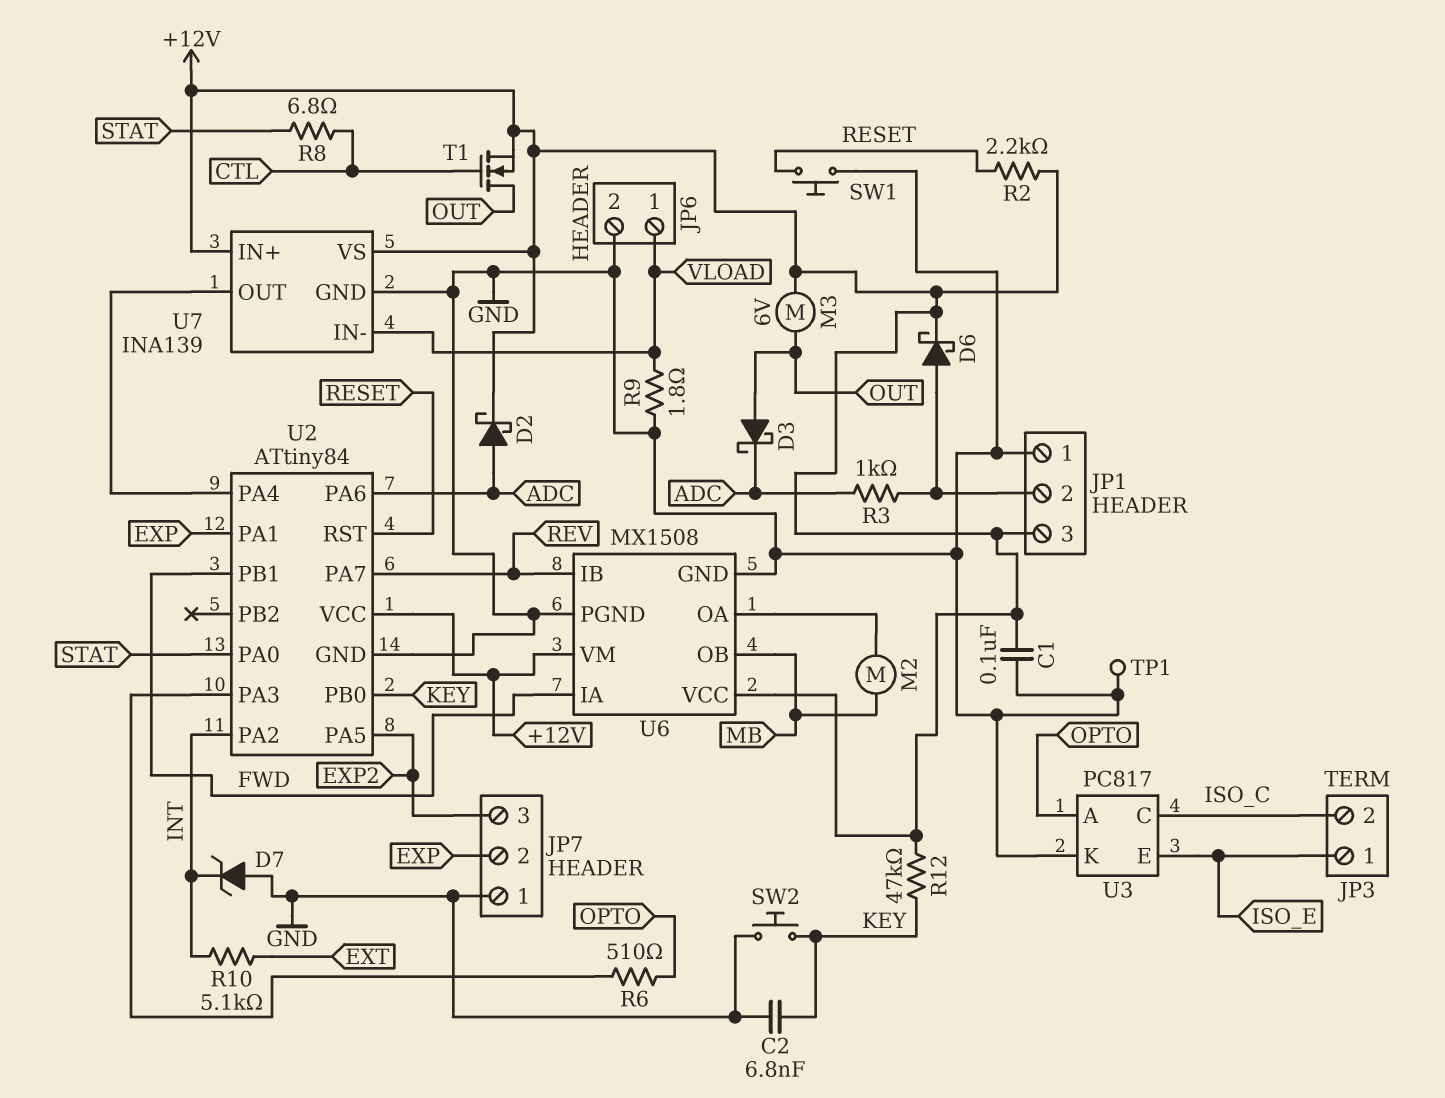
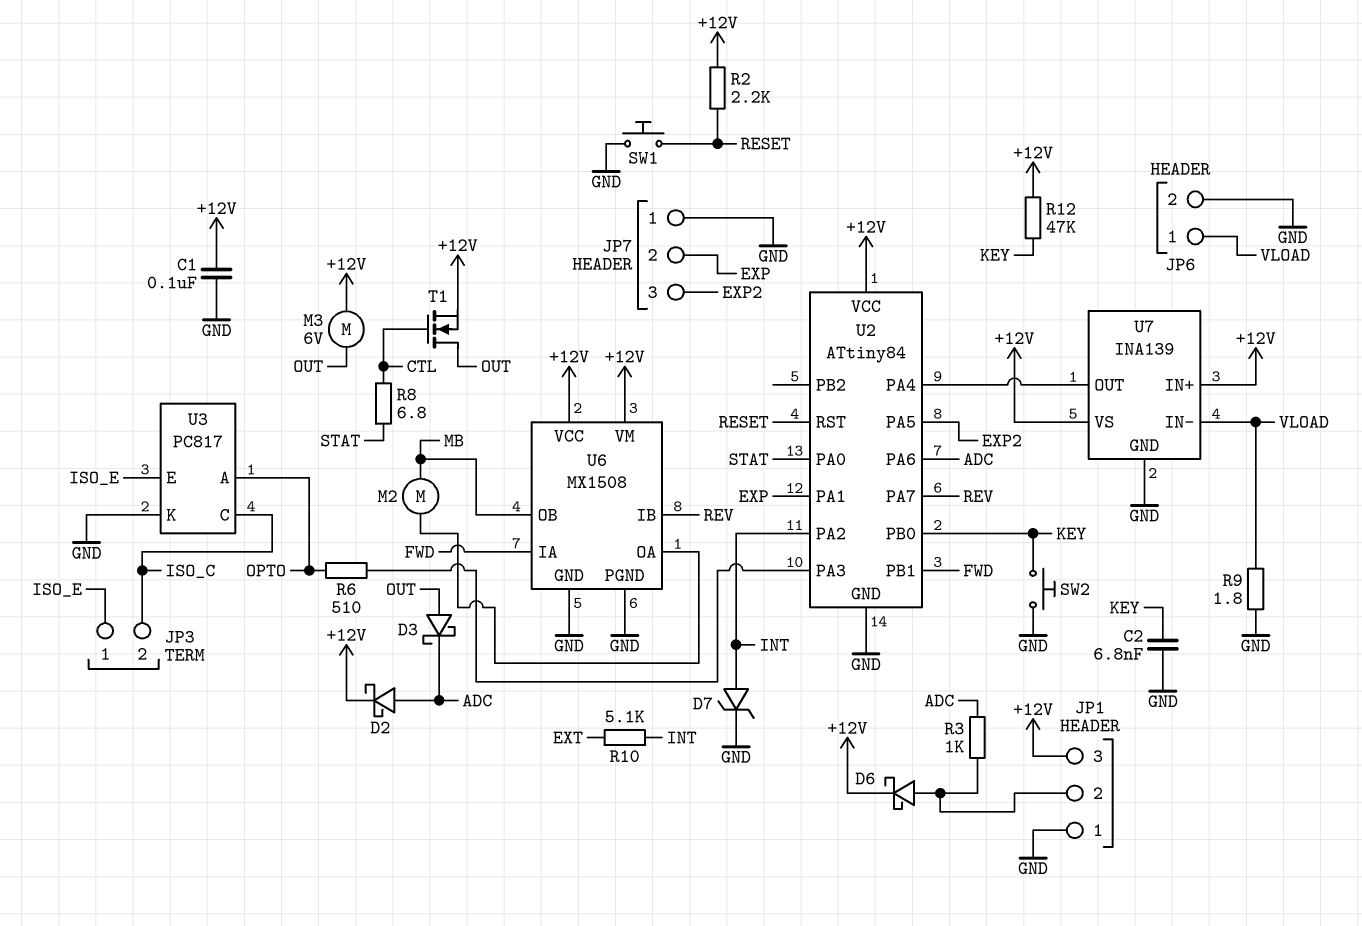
D7: zener (A GND, K INT) -> zener (A INT, K GND)
TP1: test point (GND) -> none

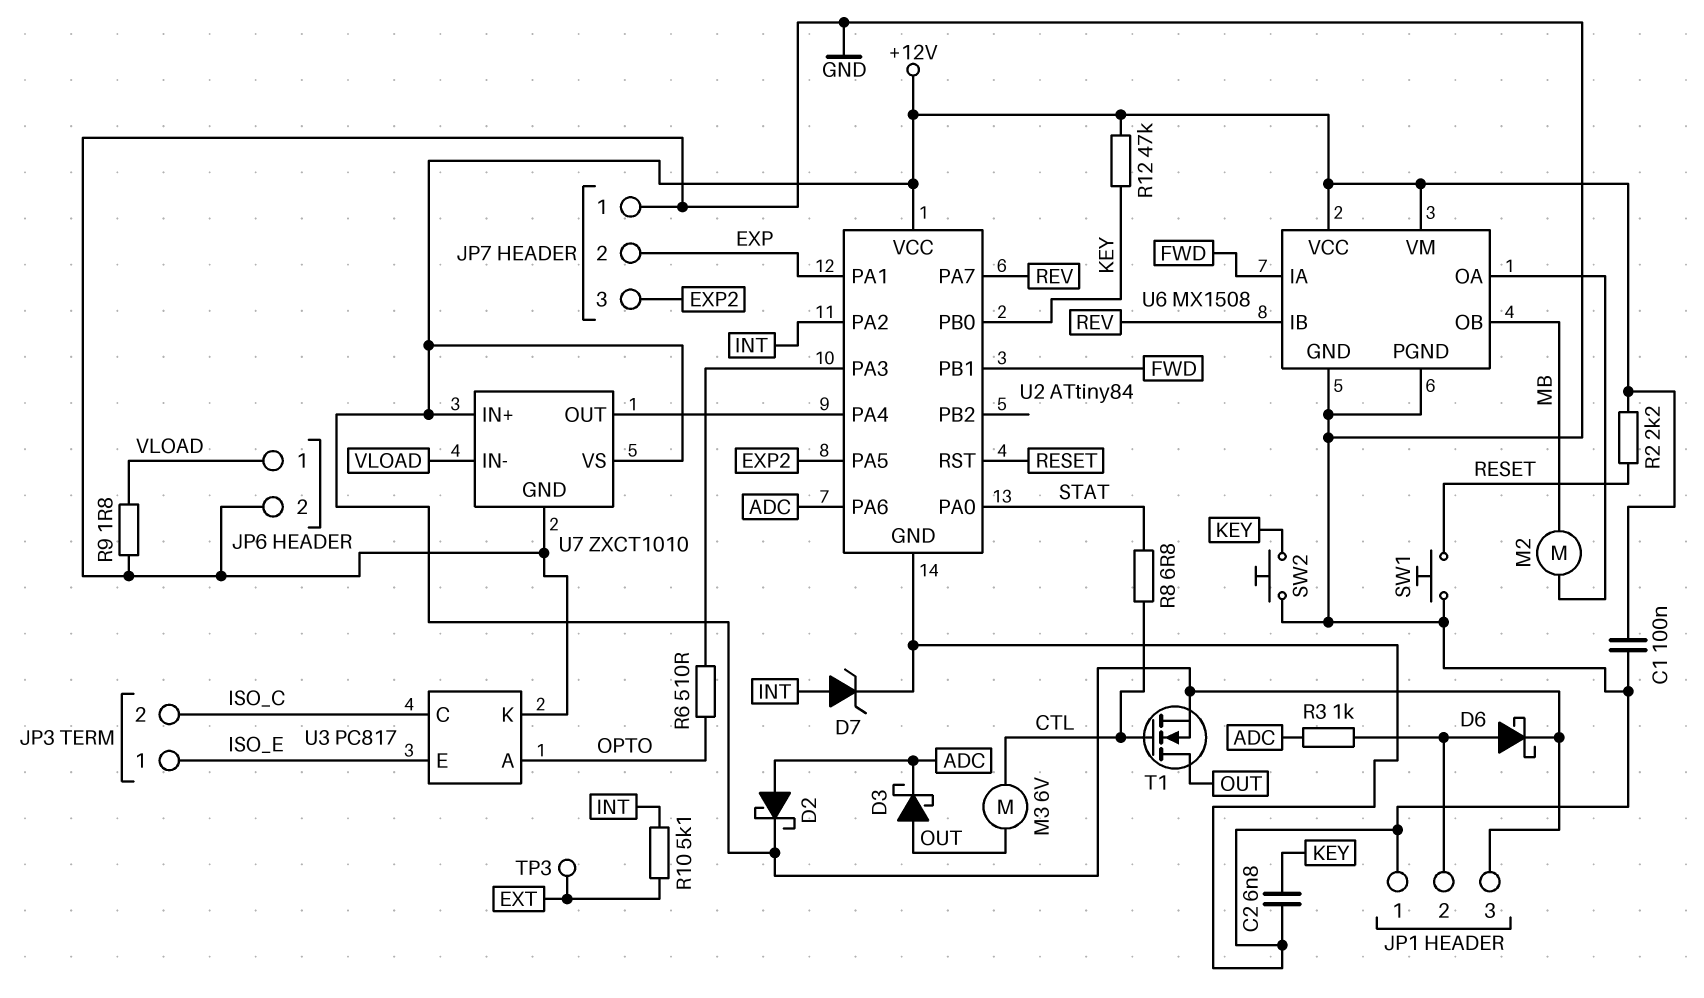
M3: motor 6V (+12V, OUT) -> motor 6V (CTL, OUT)
TP3: none -> test point (EXT)
U7: INA139 -> ZXCT1010

